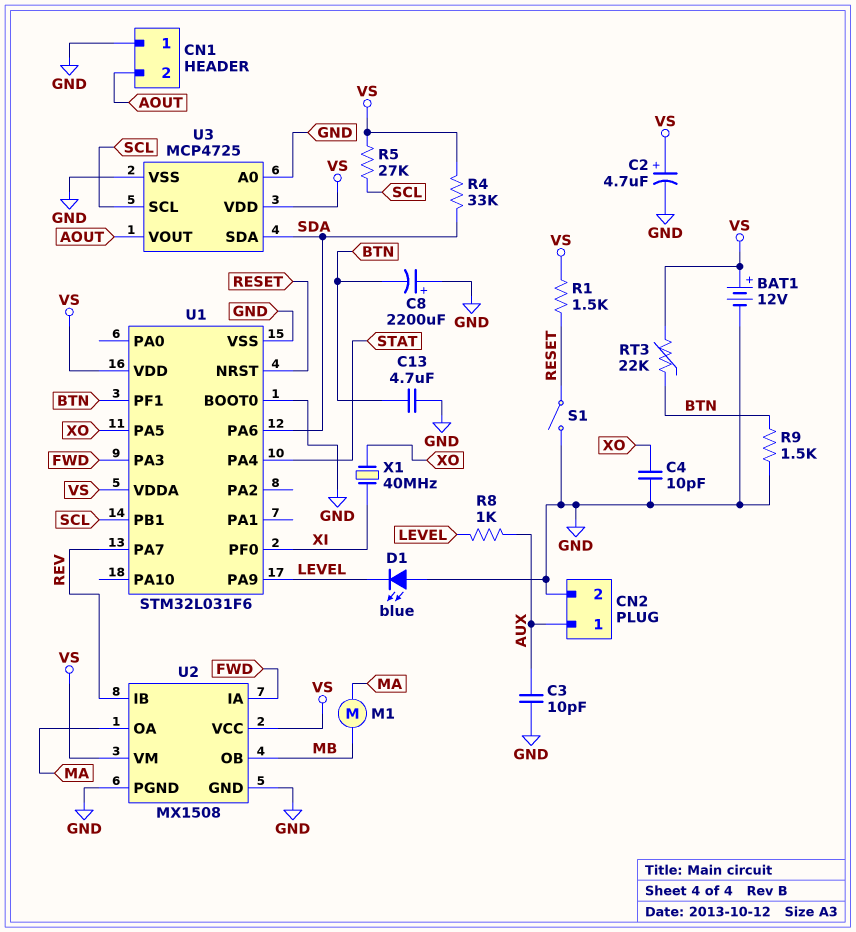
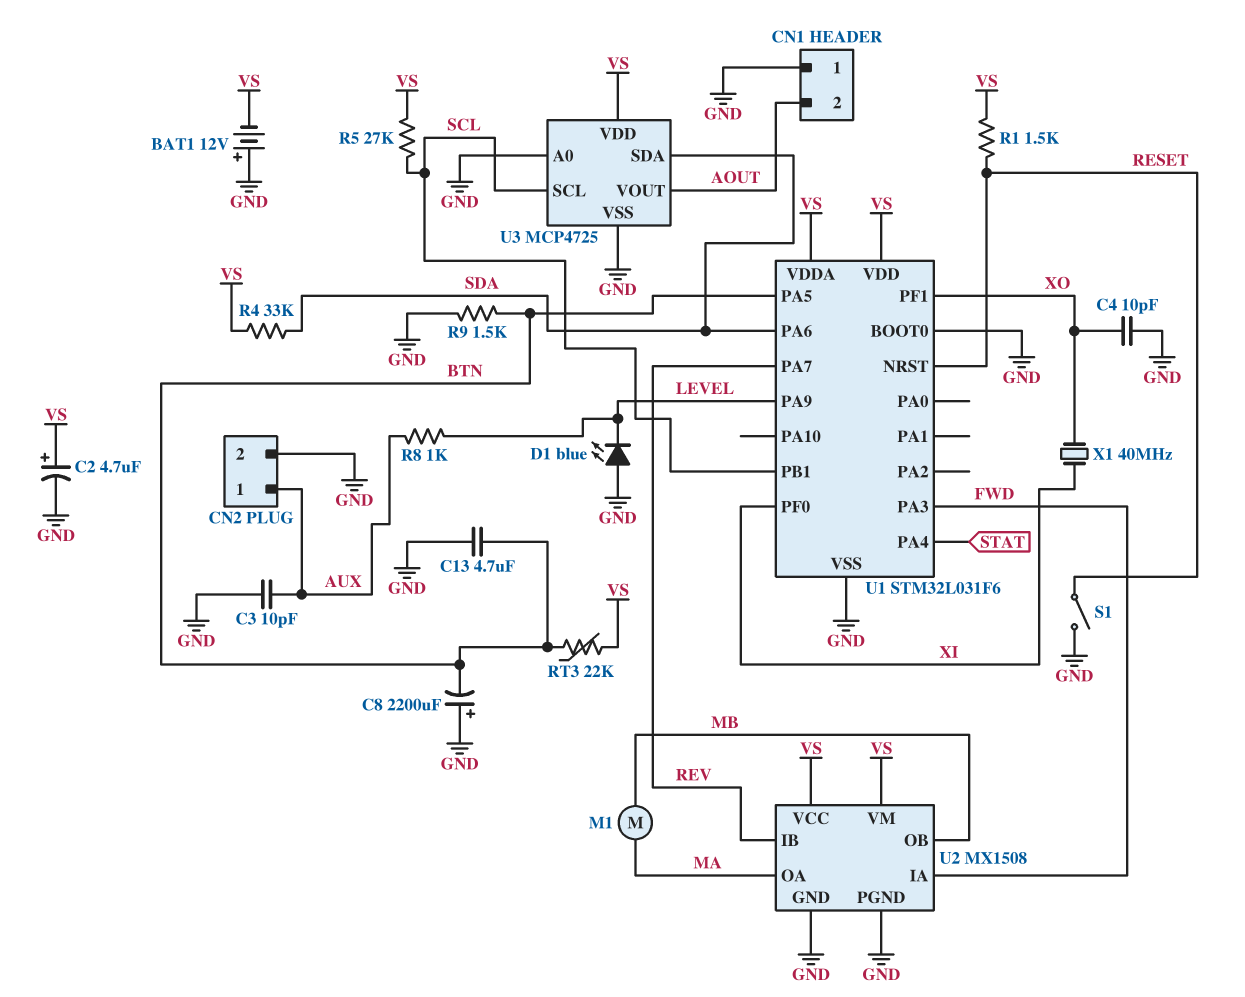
BAT1: 12V (plus VS, minus GND) -> 12V (plus GND, minus VS)
U1 pin PA5: XO -> BTN
U1 pin PF1: BTN -> XO

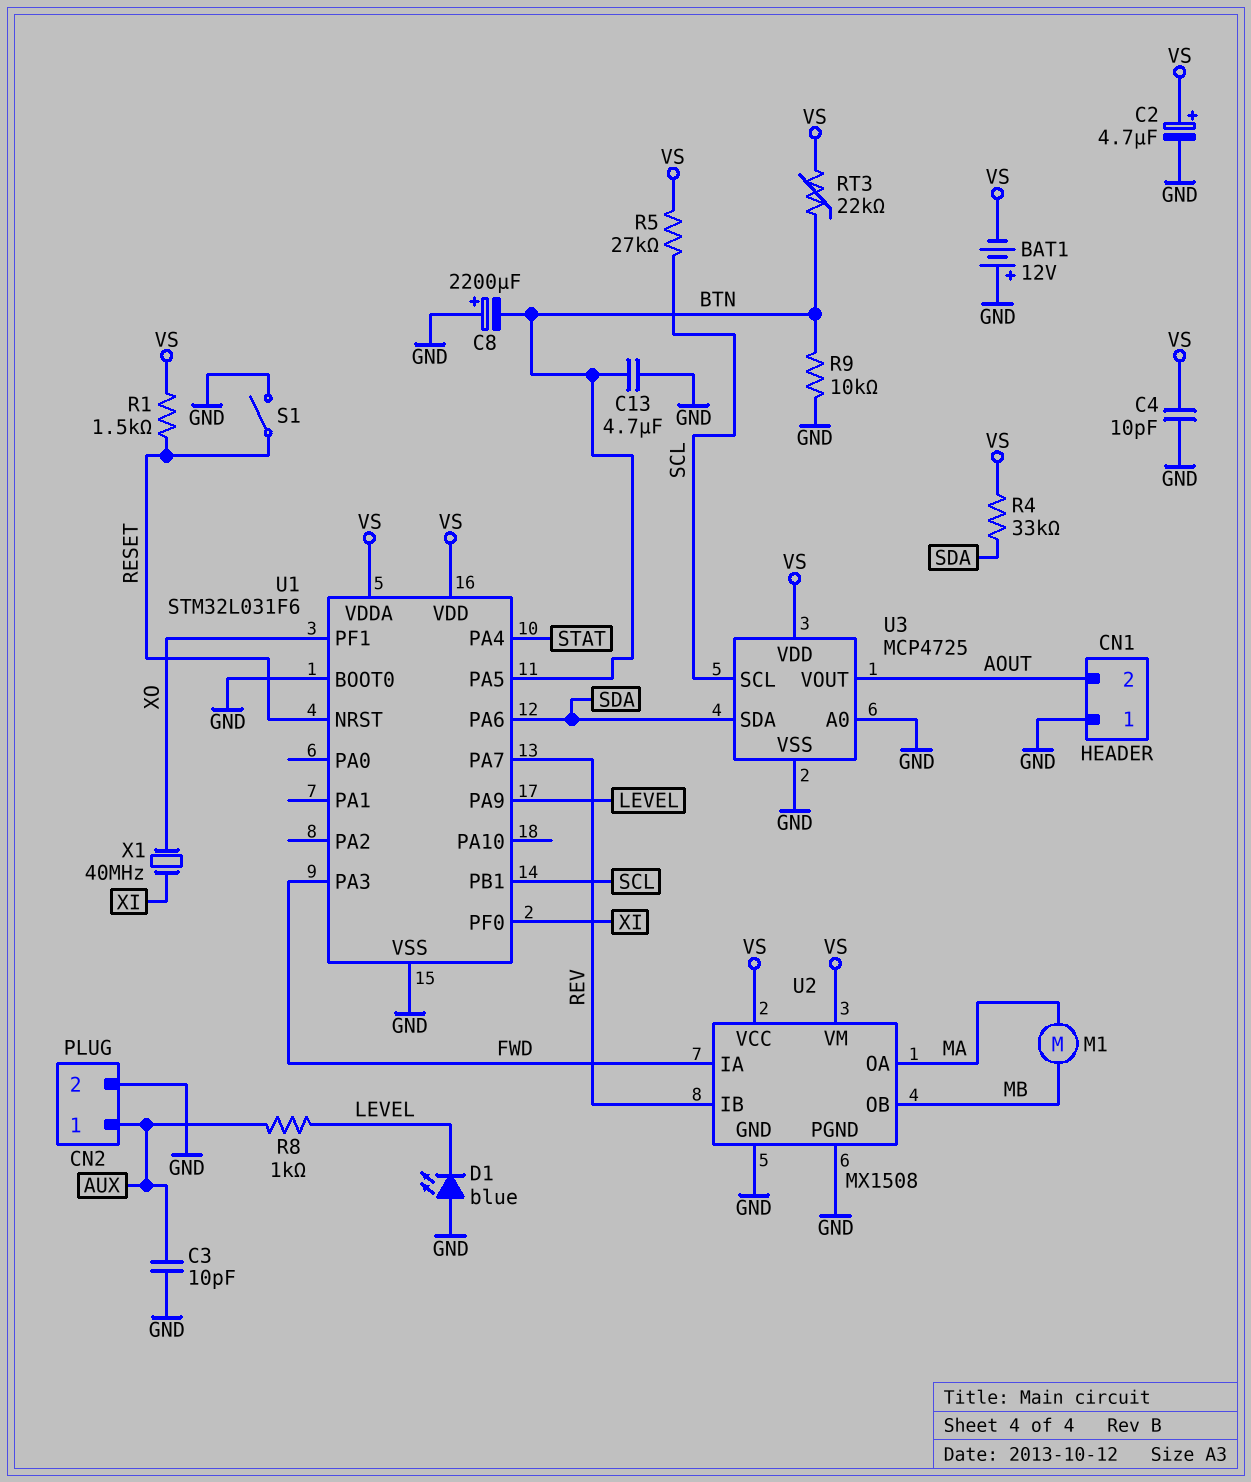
C4: 10pF (GND, XO) -> 10pF (GND, VS)
R9: 1.5k (BTN, GND) -> 10k (BTN, GND)

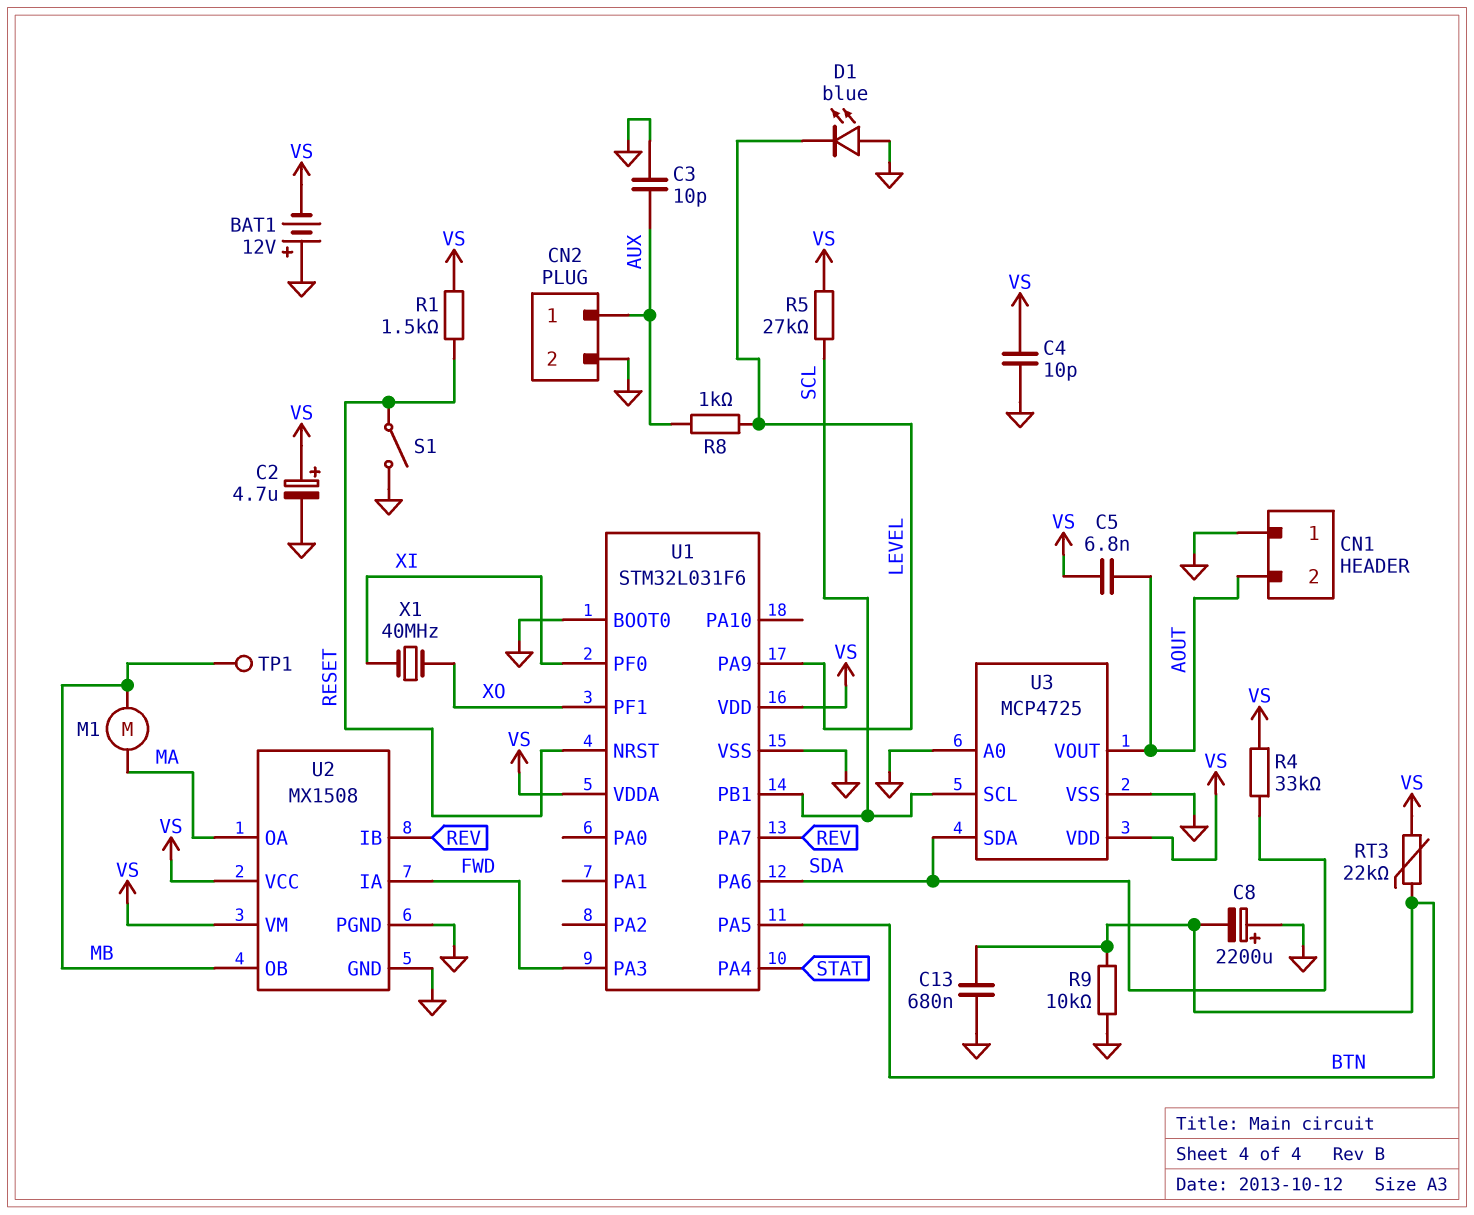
C5: none -> 6.8nF (AOUT, VS)
C13: 4.7uF (BTN, GND) -> 680nF (BTN, GND)
TP1: none -> test point (MB)

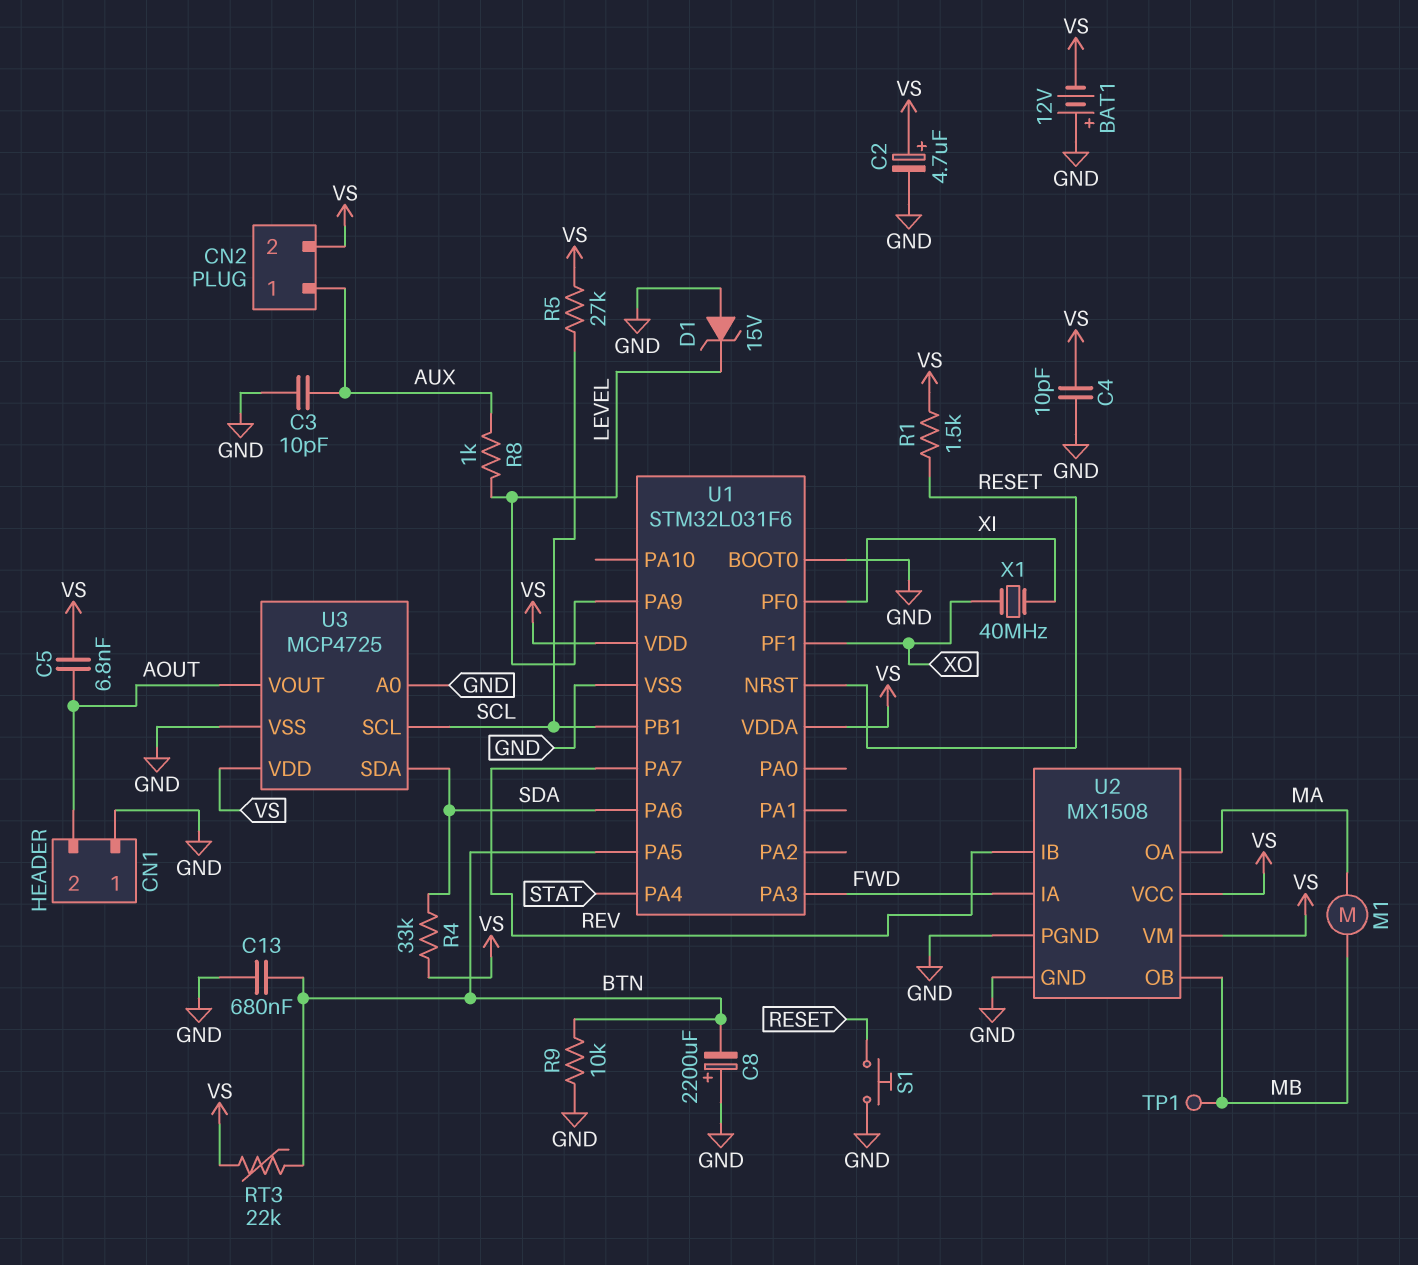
CN2 pin 2: GND -> VS
D1: LED blue (A GND, K LEVEL) -> zener 15V (A GND, K LEVEL)
S1: switch (GND, RESET) -> button (GND, RESET)

